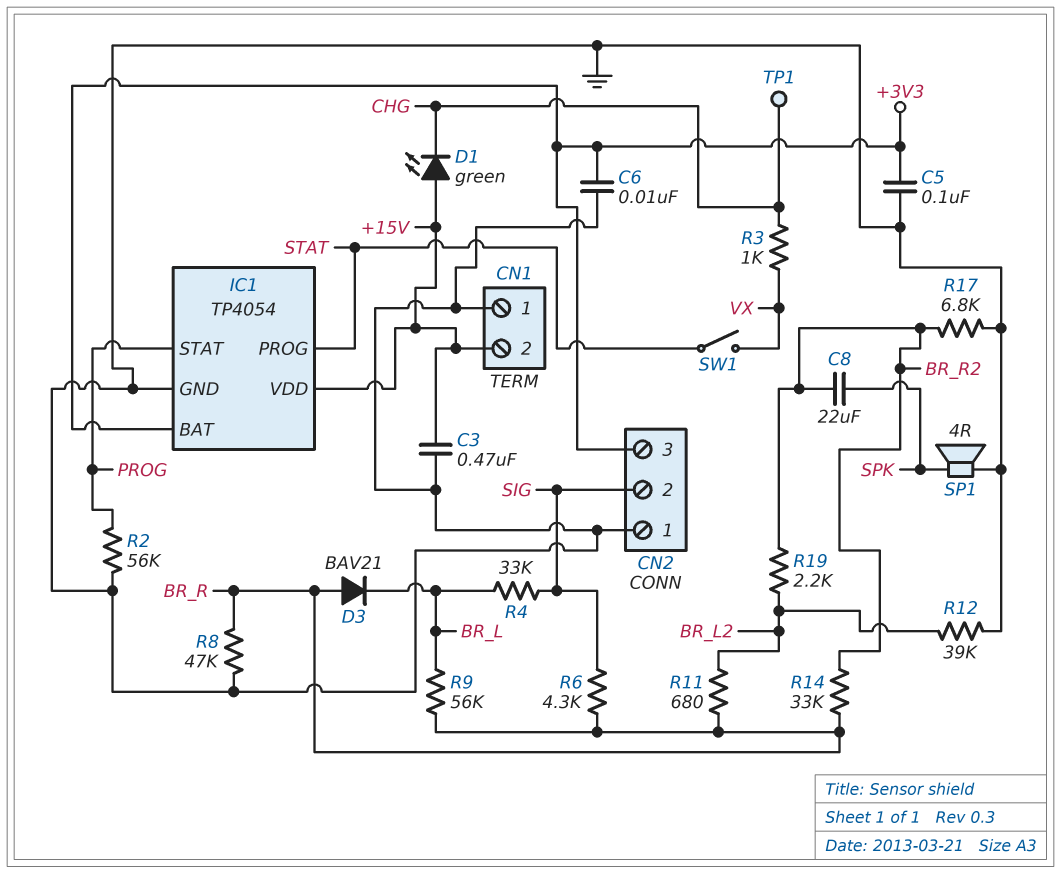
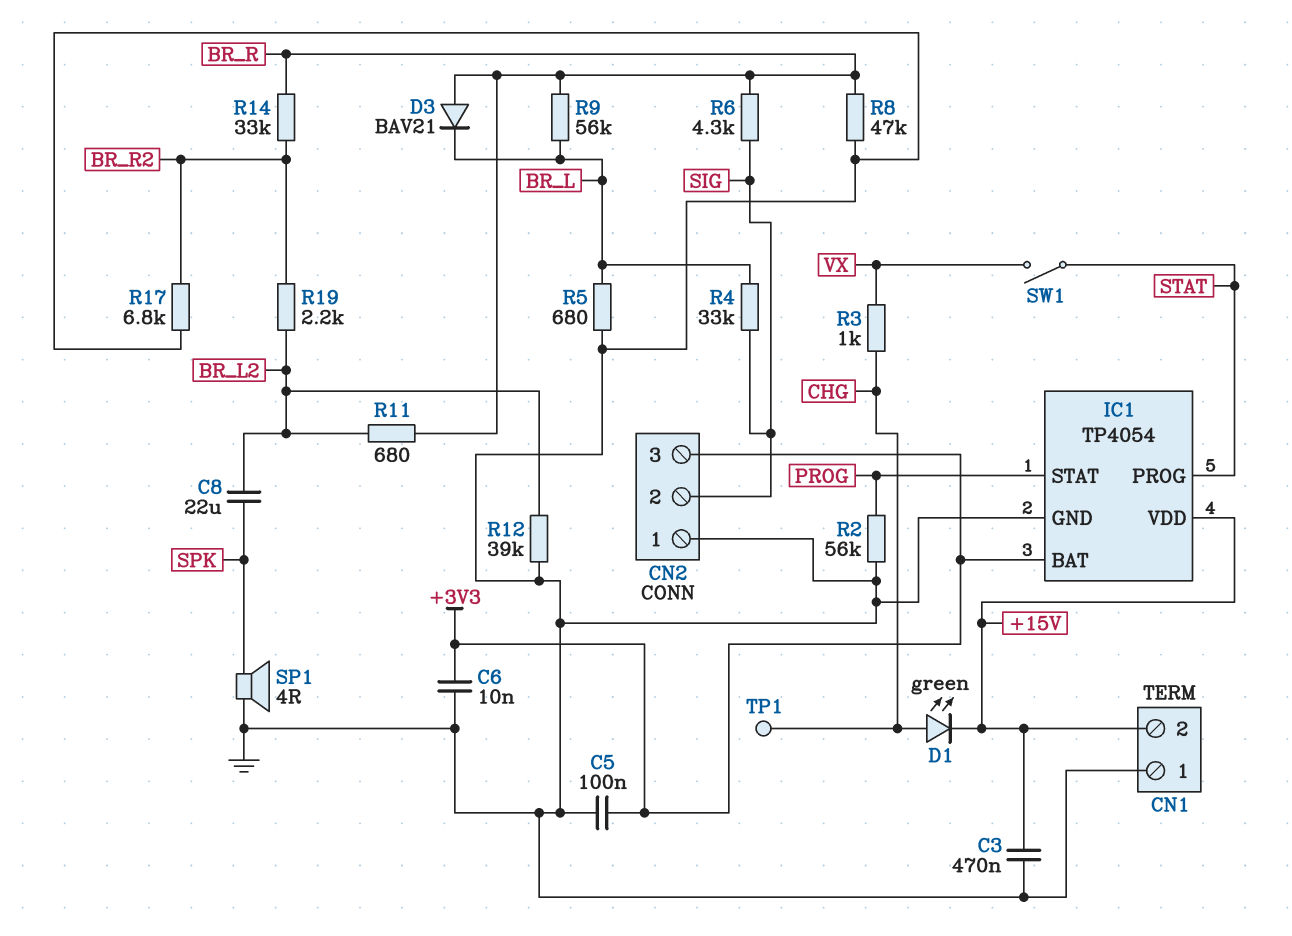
C8: 22uF (BR_R2, SPK) -> 22uF (BR_L2, SPK)
D1: LED green (A +15V, K CHG) -> LED green (A CHG, K +15V)
R5: none -> 680 (BR_L, GND)

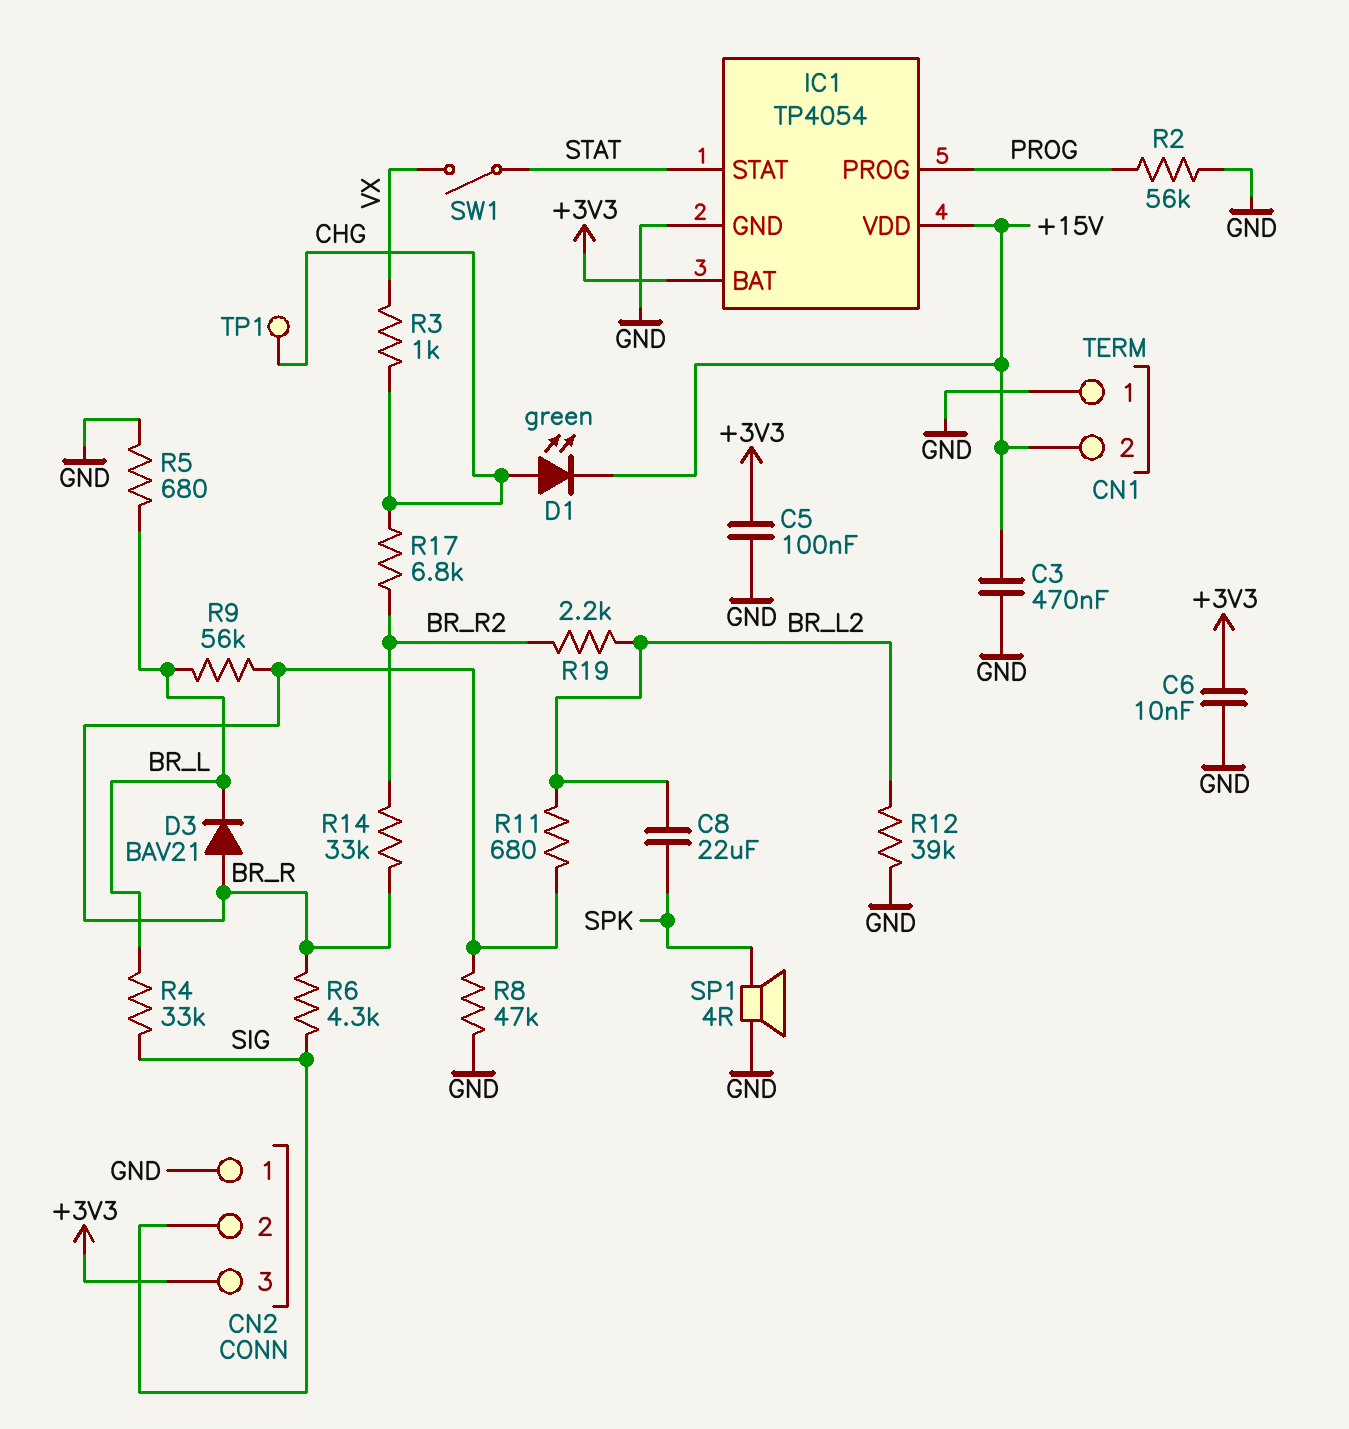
IC1 pin PROG: STAT -> PROG
IC1 pin STAT: PROG -> STAT
R17: 6.8k (BR_R2, GND) -> 6.8k (BR_R2, CHG)

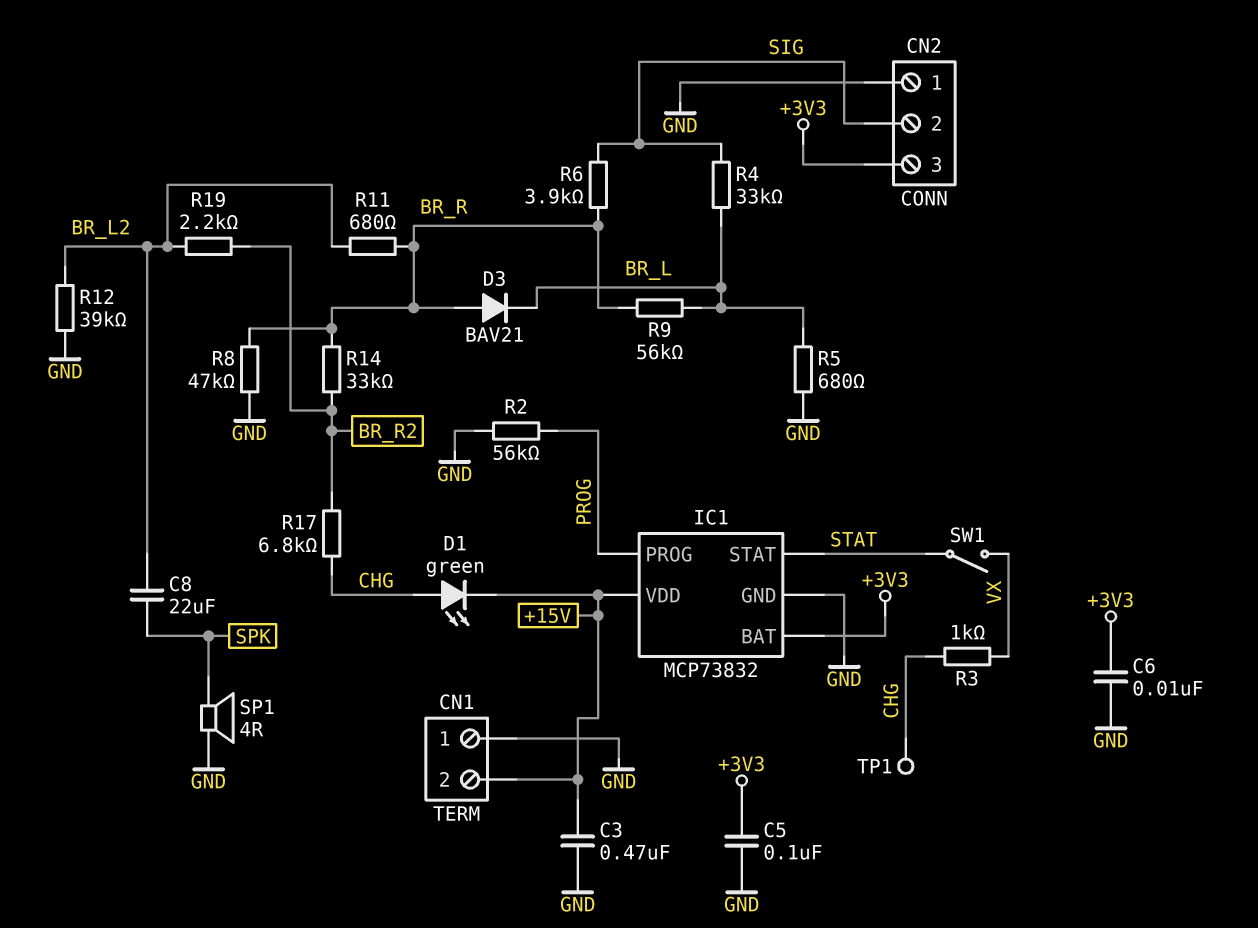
IC1: TP4054 -> MCP73832
R6: 4.3k (BR_R, SIG) -> 3.9k (BR_R, SIG)

